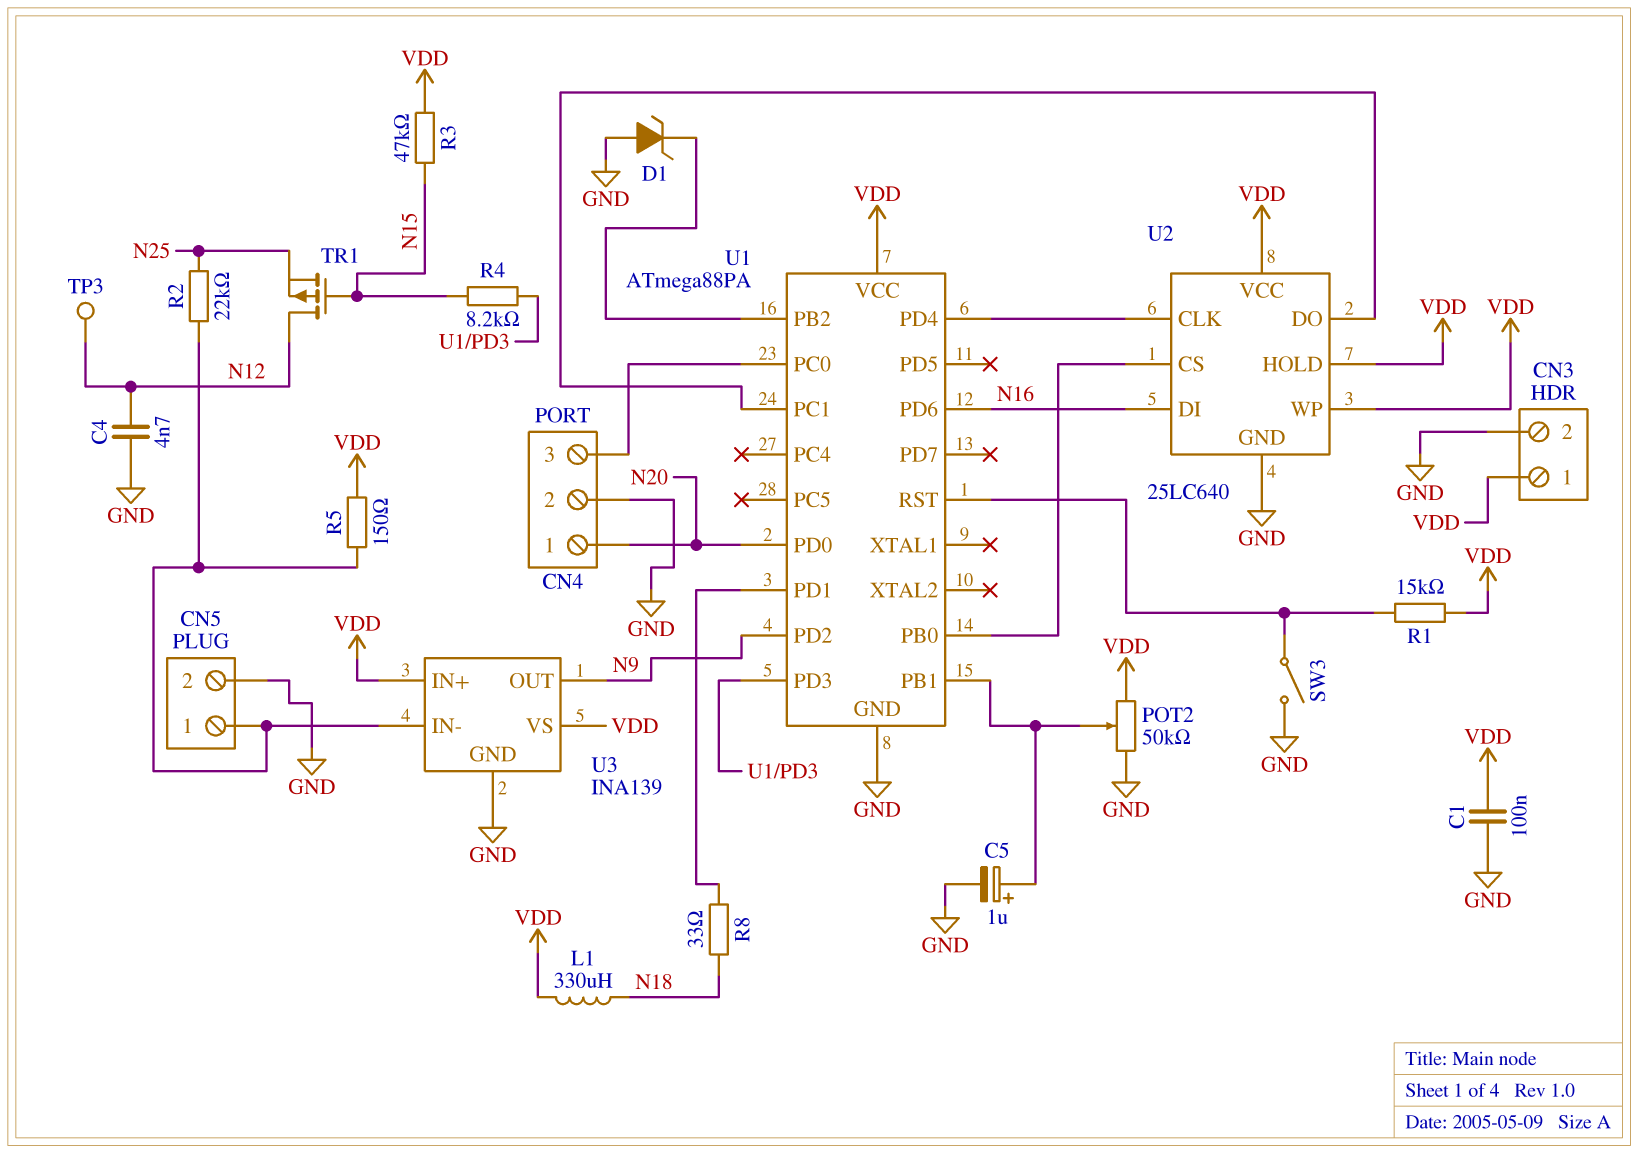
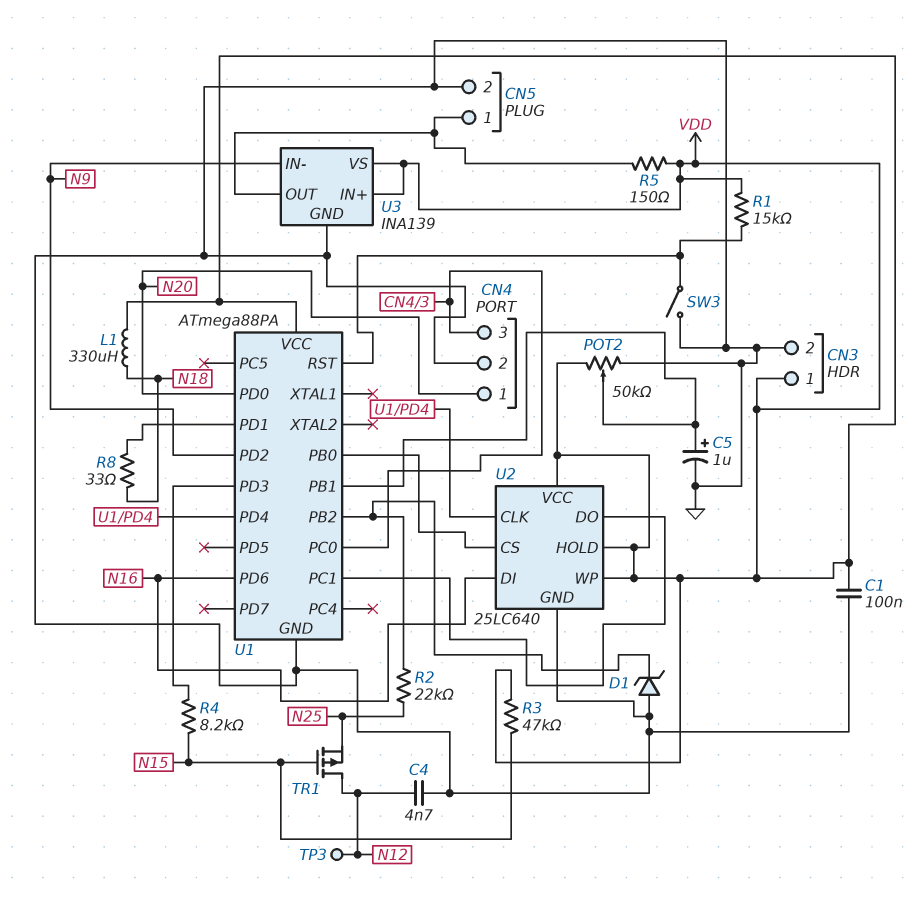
R2: 22k (CN5/1, N25) -> 22k (N25, U1/PB2)
U3 pin IN-: CN5/1 -> N9
U3 pin OUT: N9 -> CN5/1

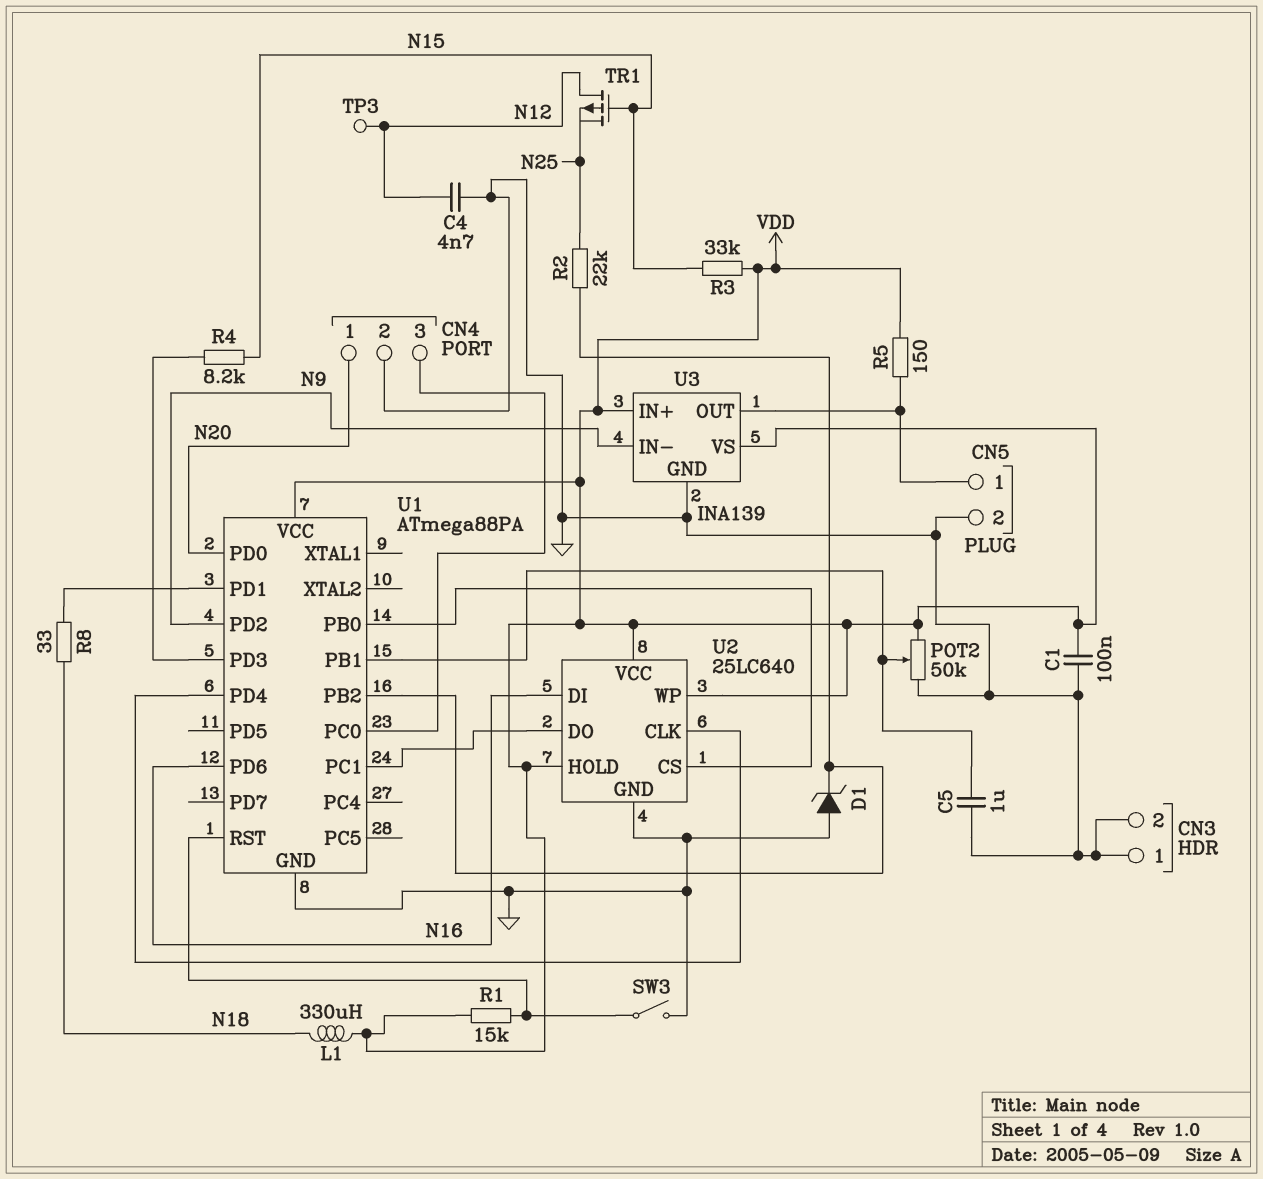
C5: 1uF (plus U1/PB1, minus GND) -> 1uF (GND, U1/PB1)
CN3 pin 1: VDD -> GND
R3: 47k (N15, VDD) -> 33k (N15, VDD)

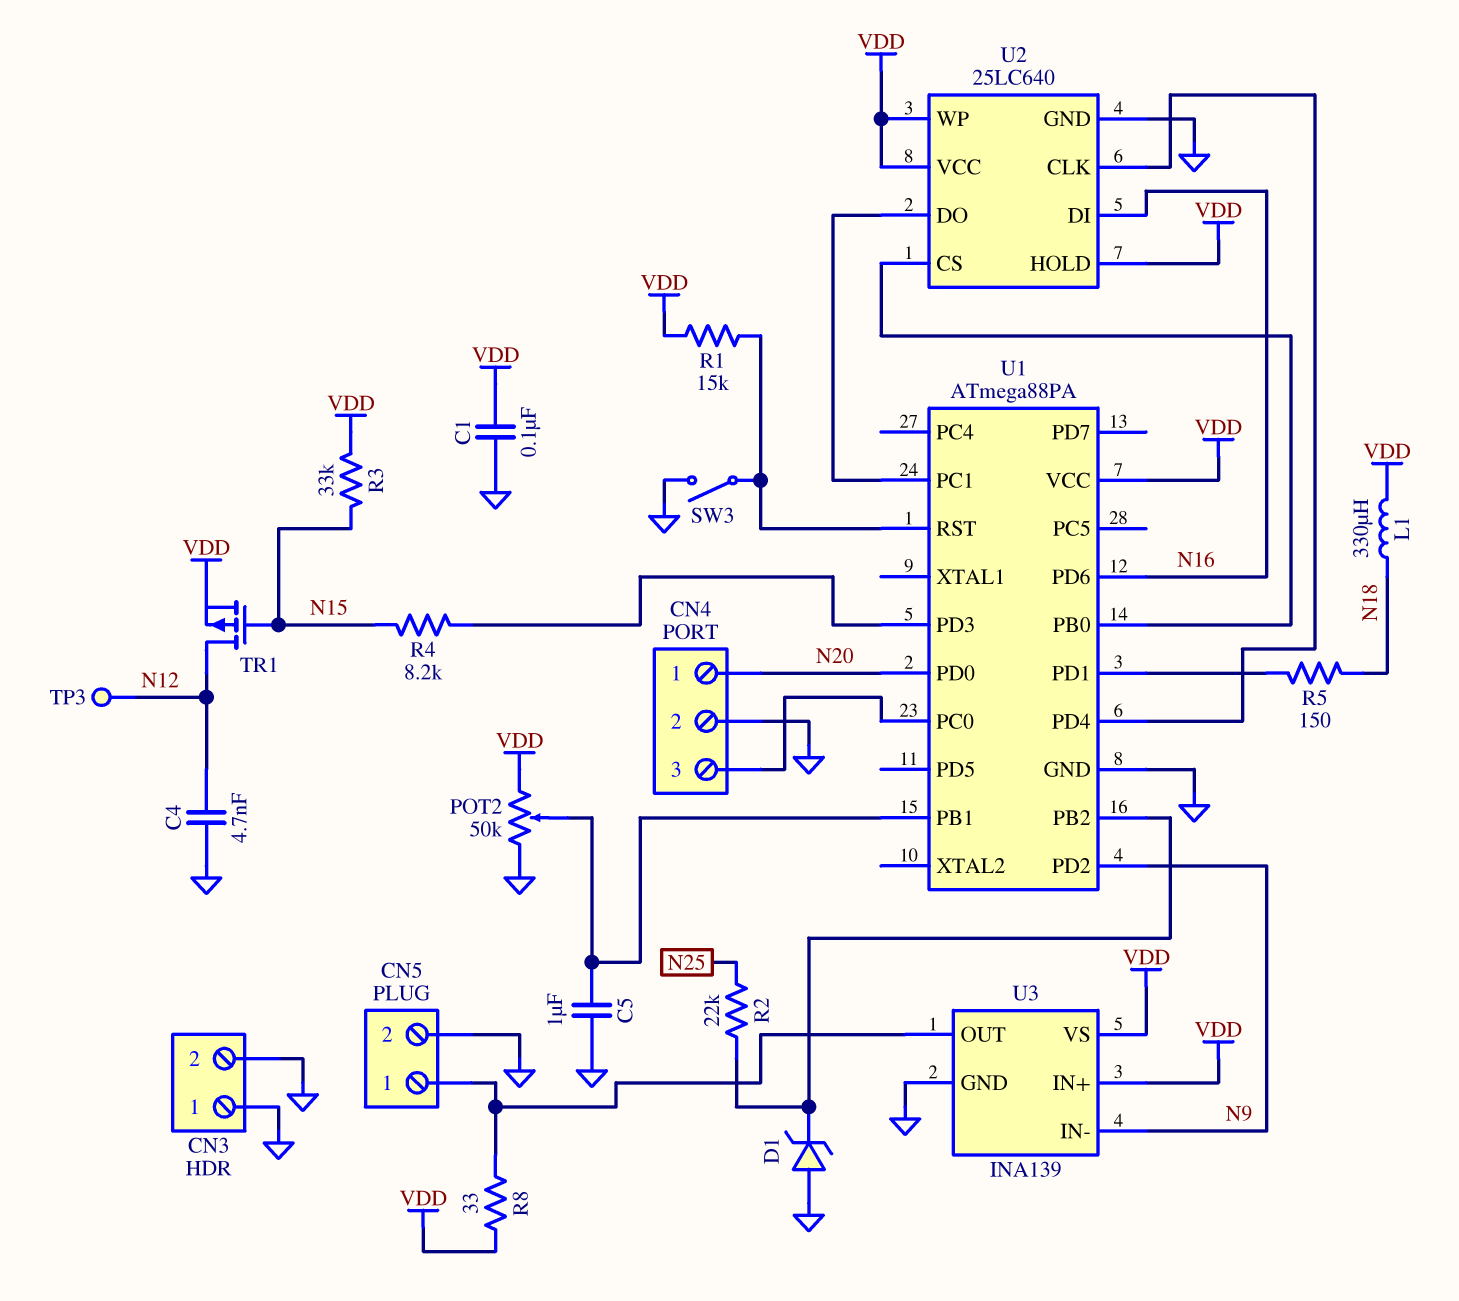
R5: 150 (CN5/1, VDD) -> 150 (N18, U1/PD1)
R8: 33 (N18, U1/PD1) -> 33 (CN5/1, VDD)
TR1: PMOS (G N15, D N12, S N25) -> PMOS (G N15, D N12, S VDD)

